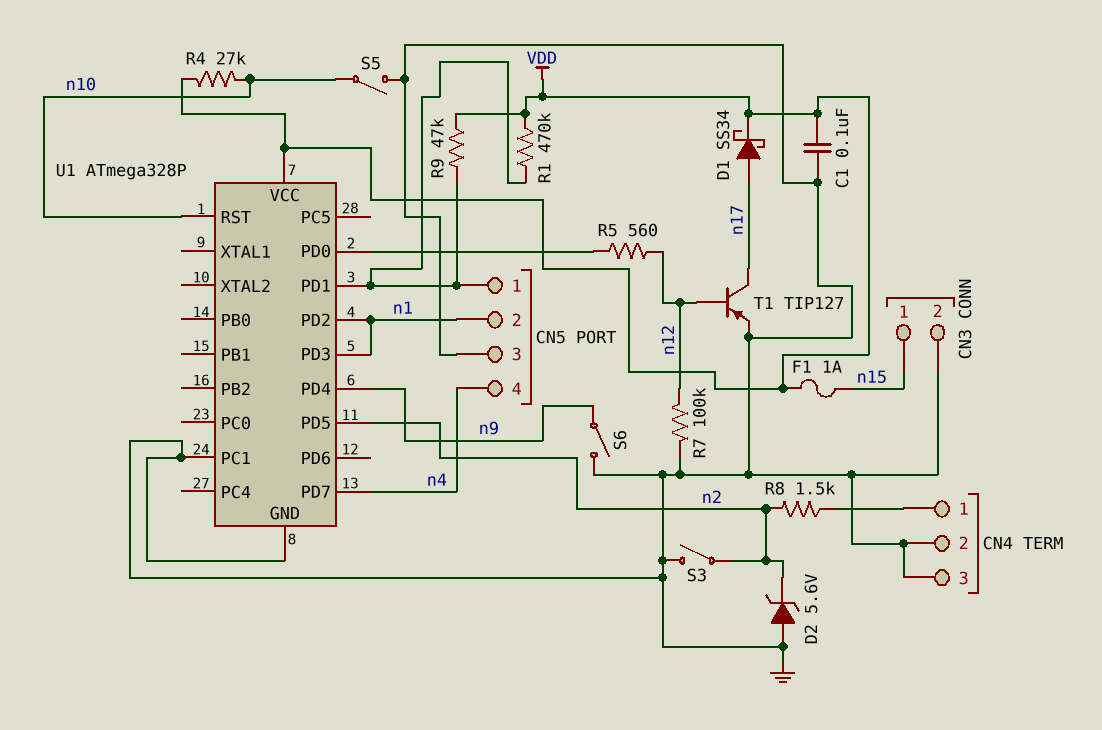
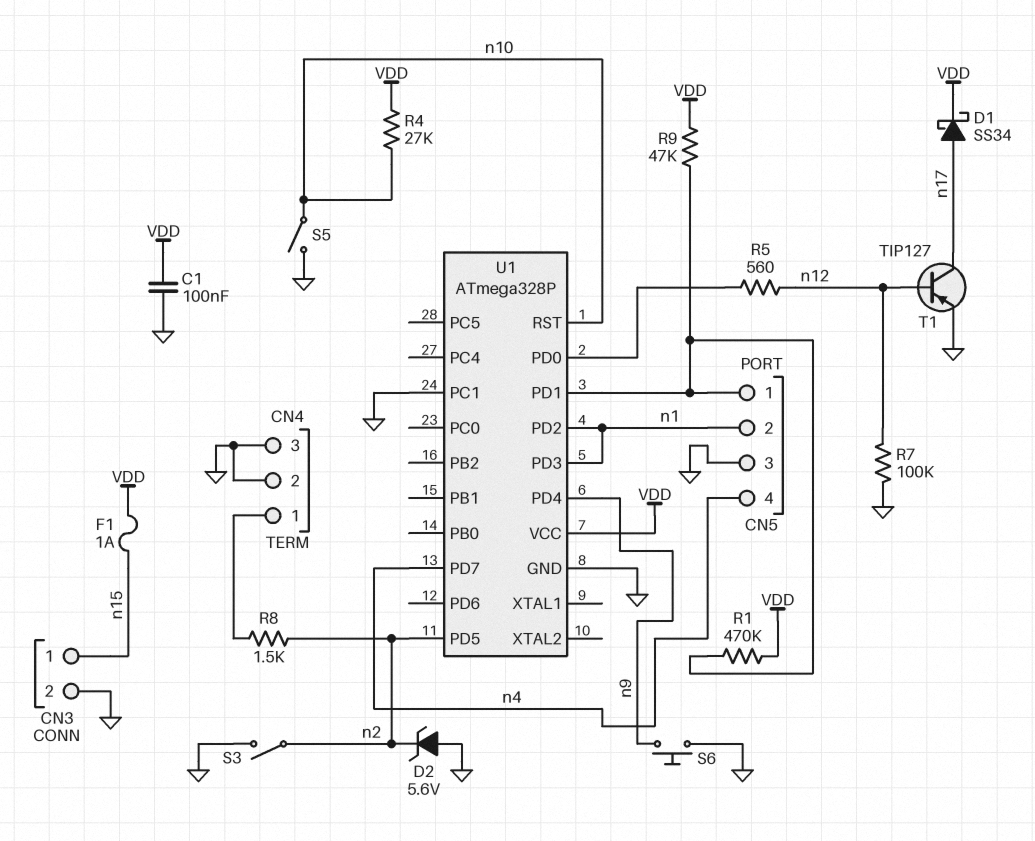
S6: switch (GND, n9) -> button (GND, n9)

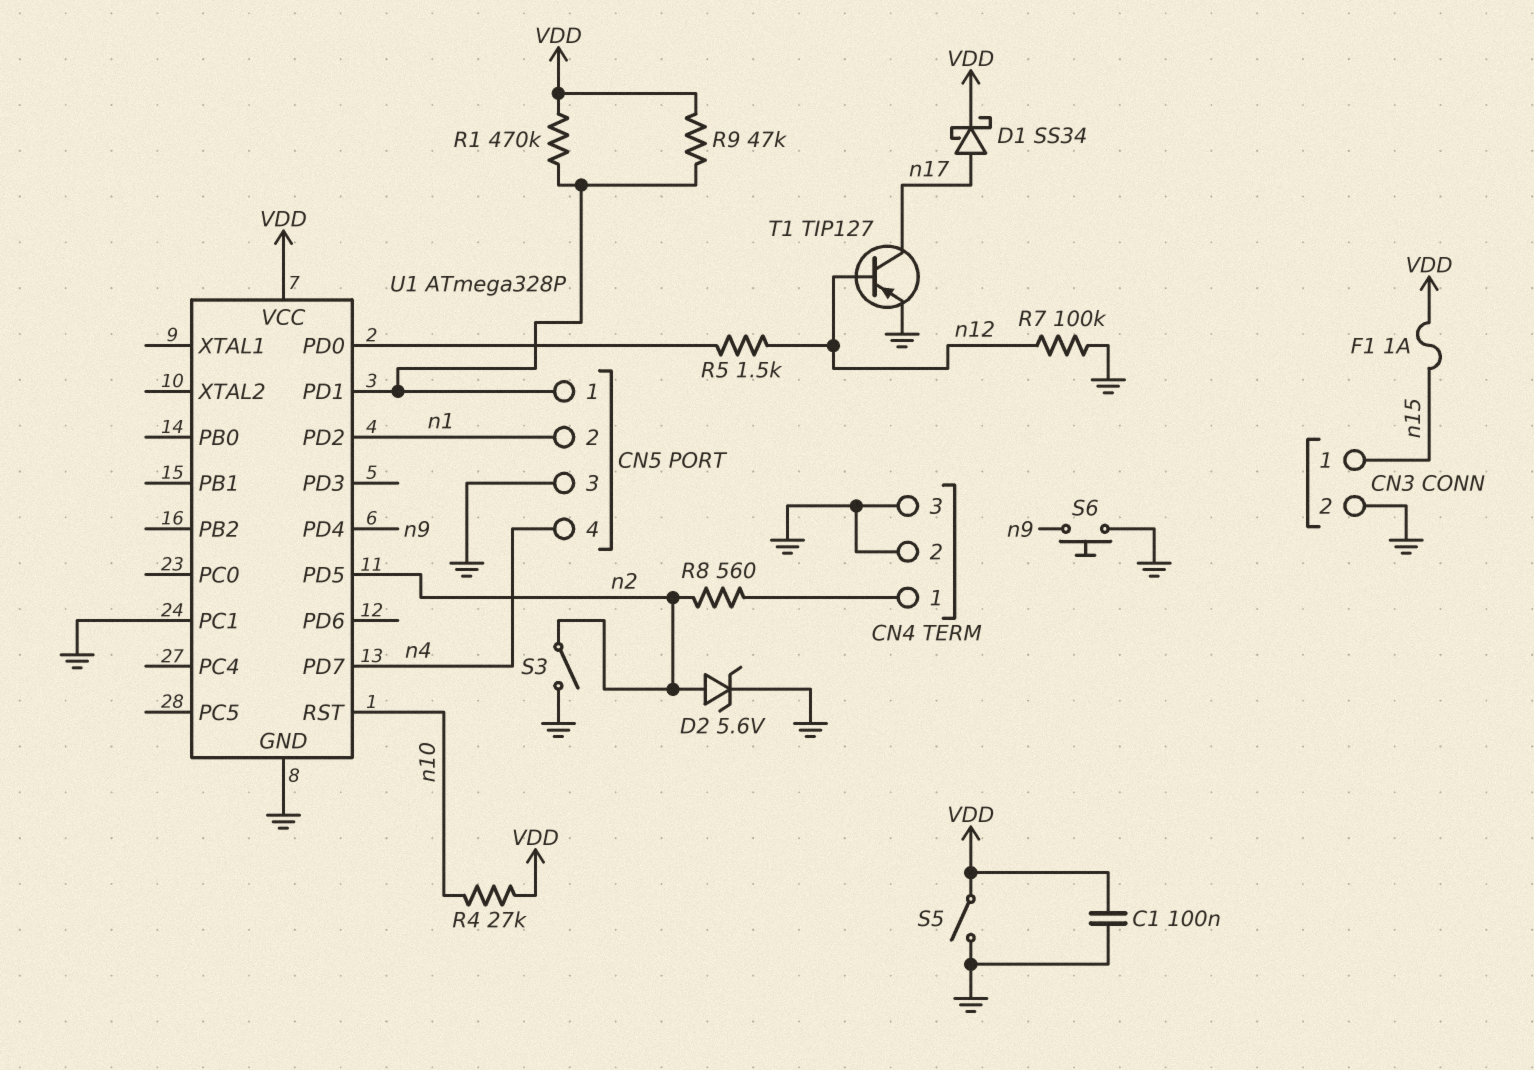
D2: zener 5.6V (A GND, K n2) -> zener 5.6V (A n2, K GND)
R5: 560 (U1/PD0, n12) -> 1.5k (U1/PD0, n12)
R8: 1.5k (CN4/1, n2) -> 560 (CN4/1, n2)
S5: switch (GND, n10) -> switch (GND, VDD)
U1 pin PD3: n1 -> none

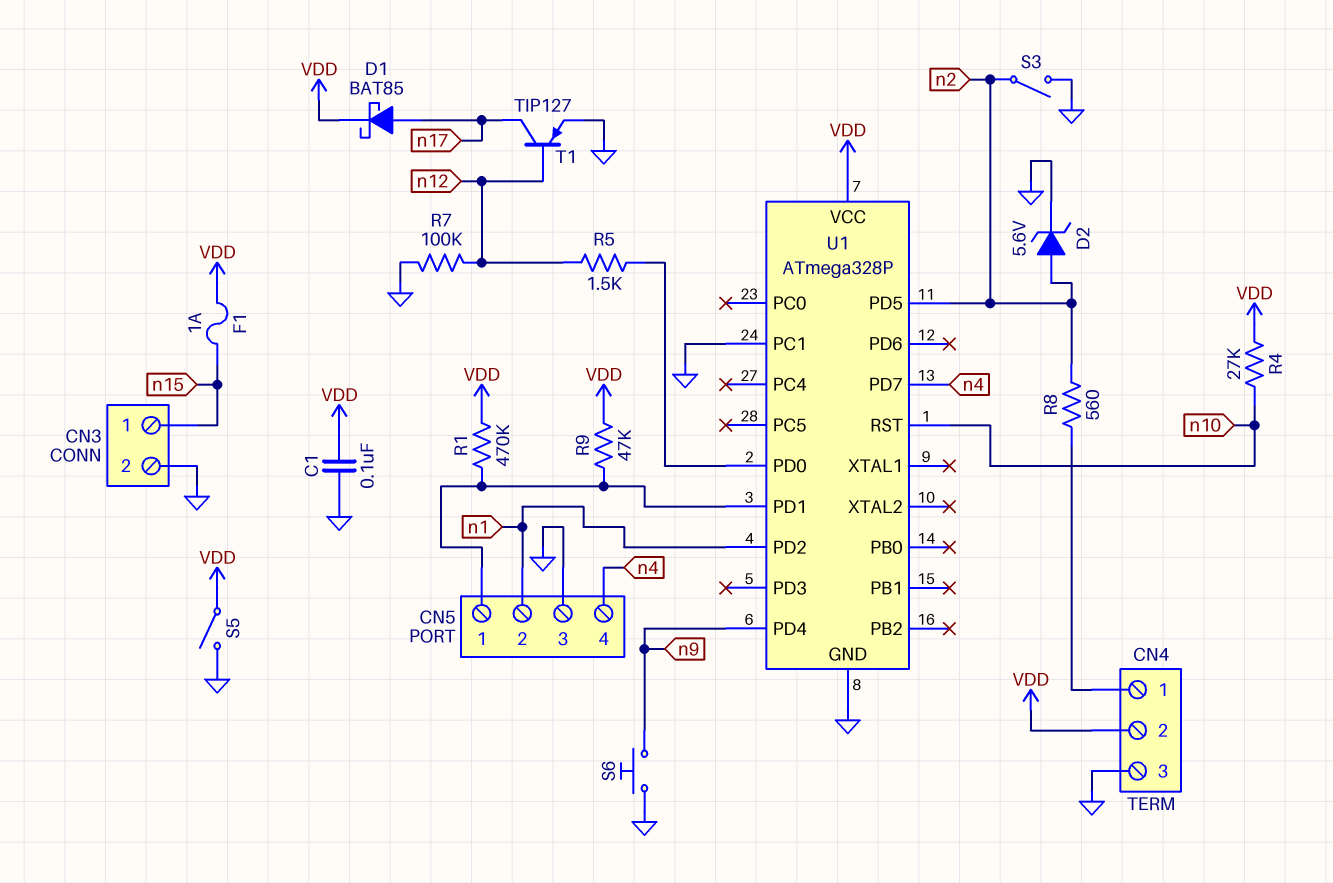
CN4 pin 2: GND -> VDD
D1: schottky SS34 (A n17, K VDD) -> schottky BAT85 (A n17, K VDD)

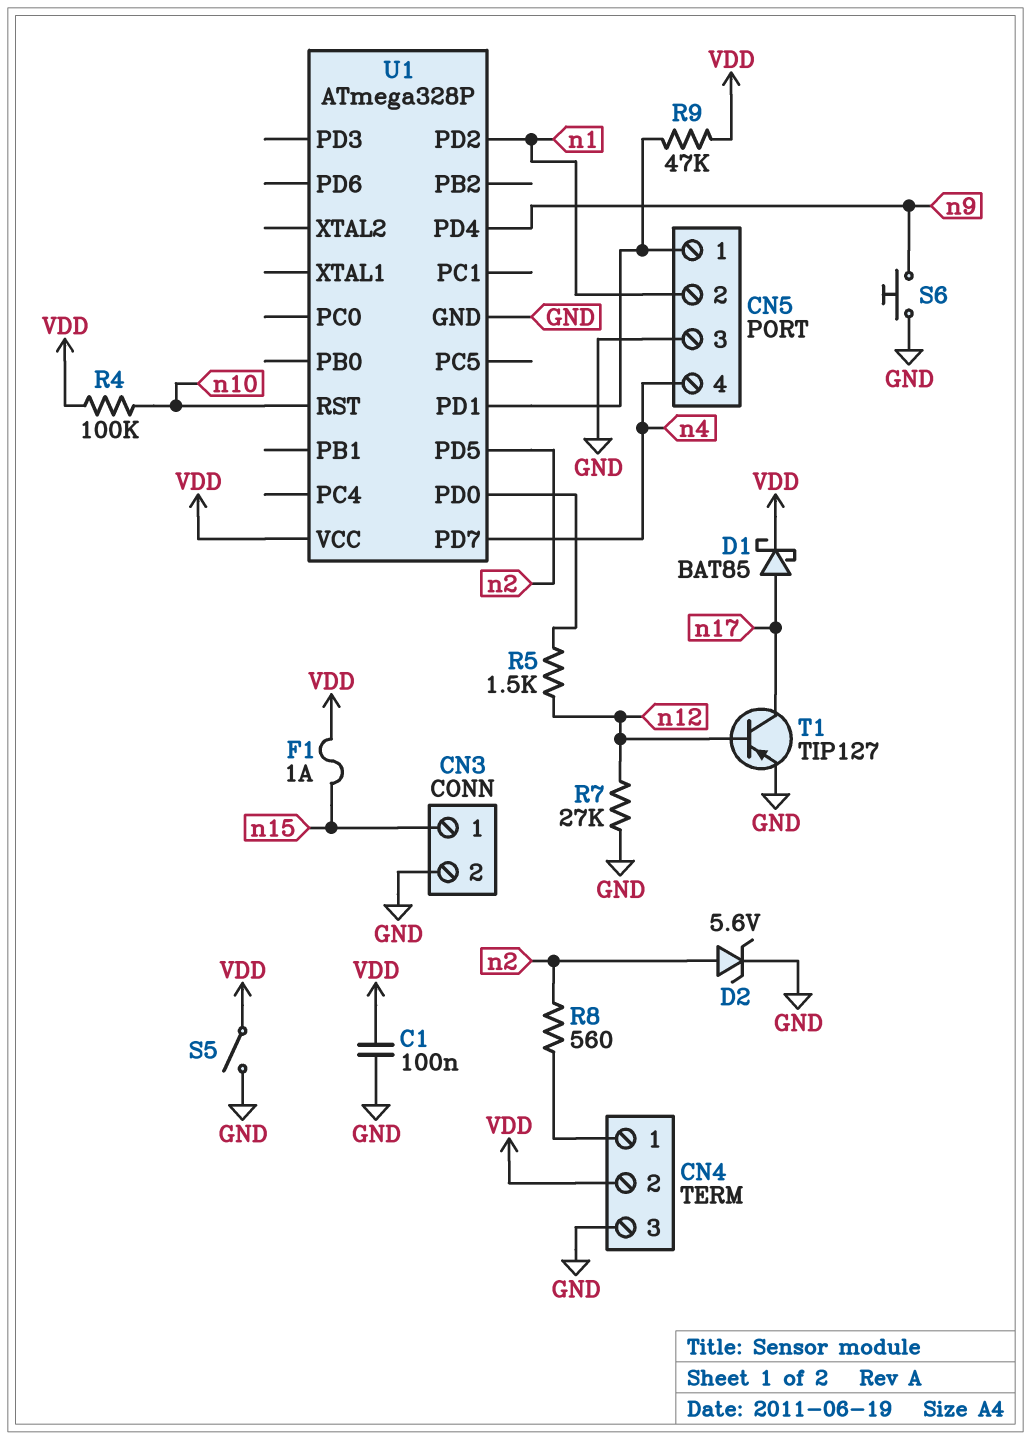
R1: 470k (CN5/1, VDD) -> none
R4: 27k (VDD, n10) -> 100k (VDD, n10)
R7: 100k (GND, n12) -> 27k (GND, n12)
S3: switch (GND, n2) -> none
U1 pin PC1: GND -> none

